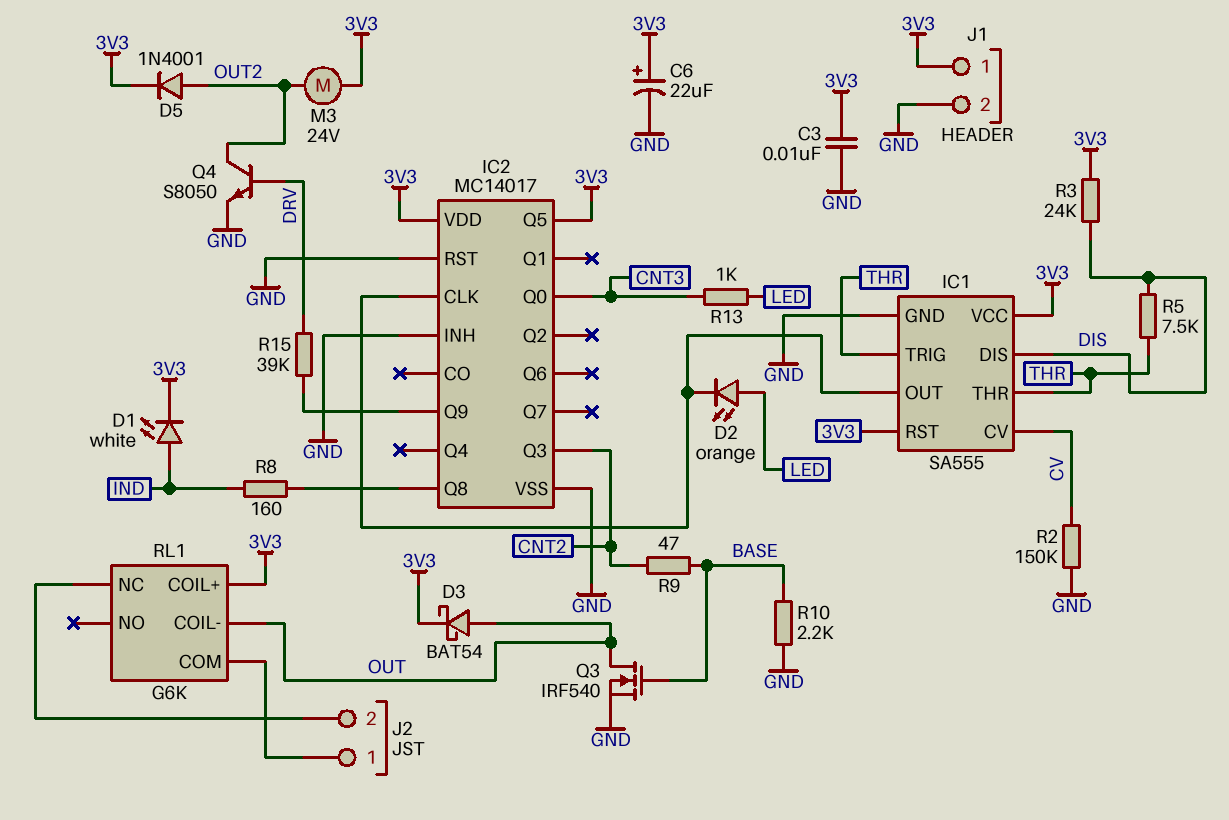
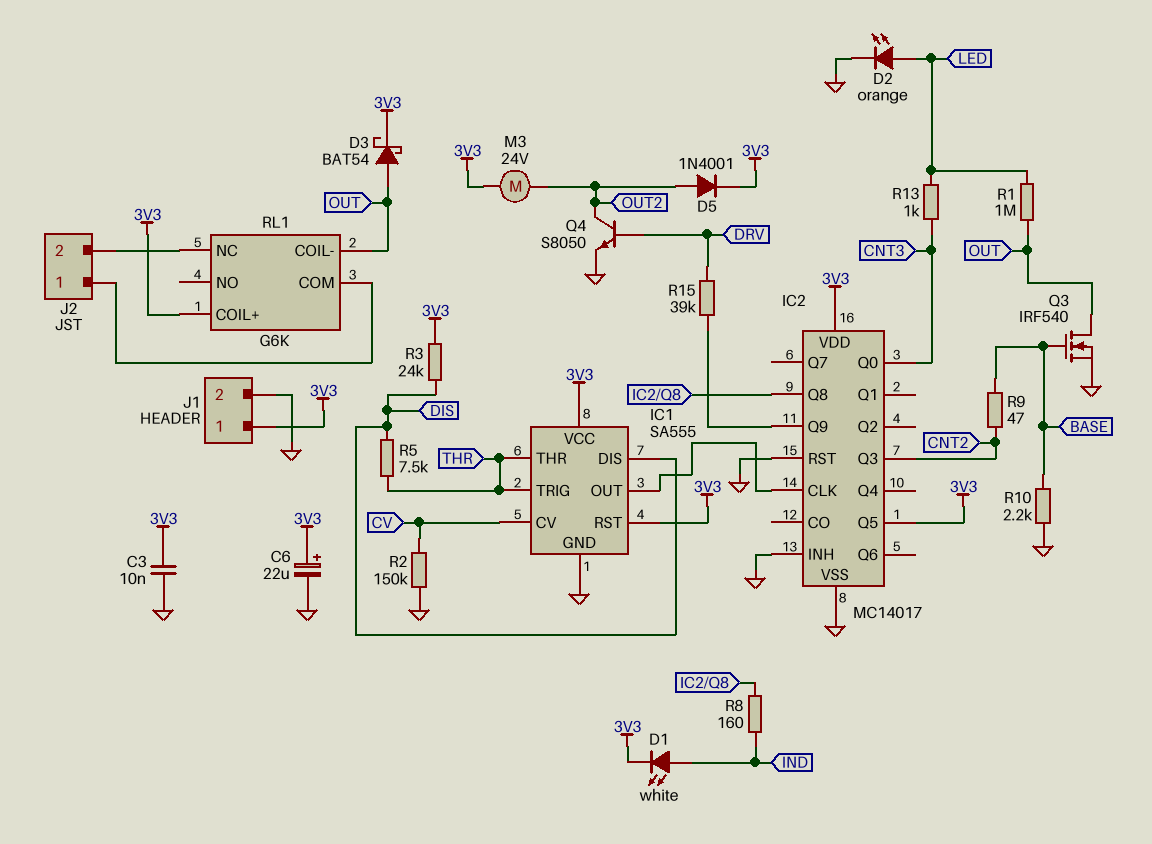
D2: LED orange (A LED, K IC1/OUT) -> LED orange (A LED, K GND)
R1: none -> 1M (LED, OUT)

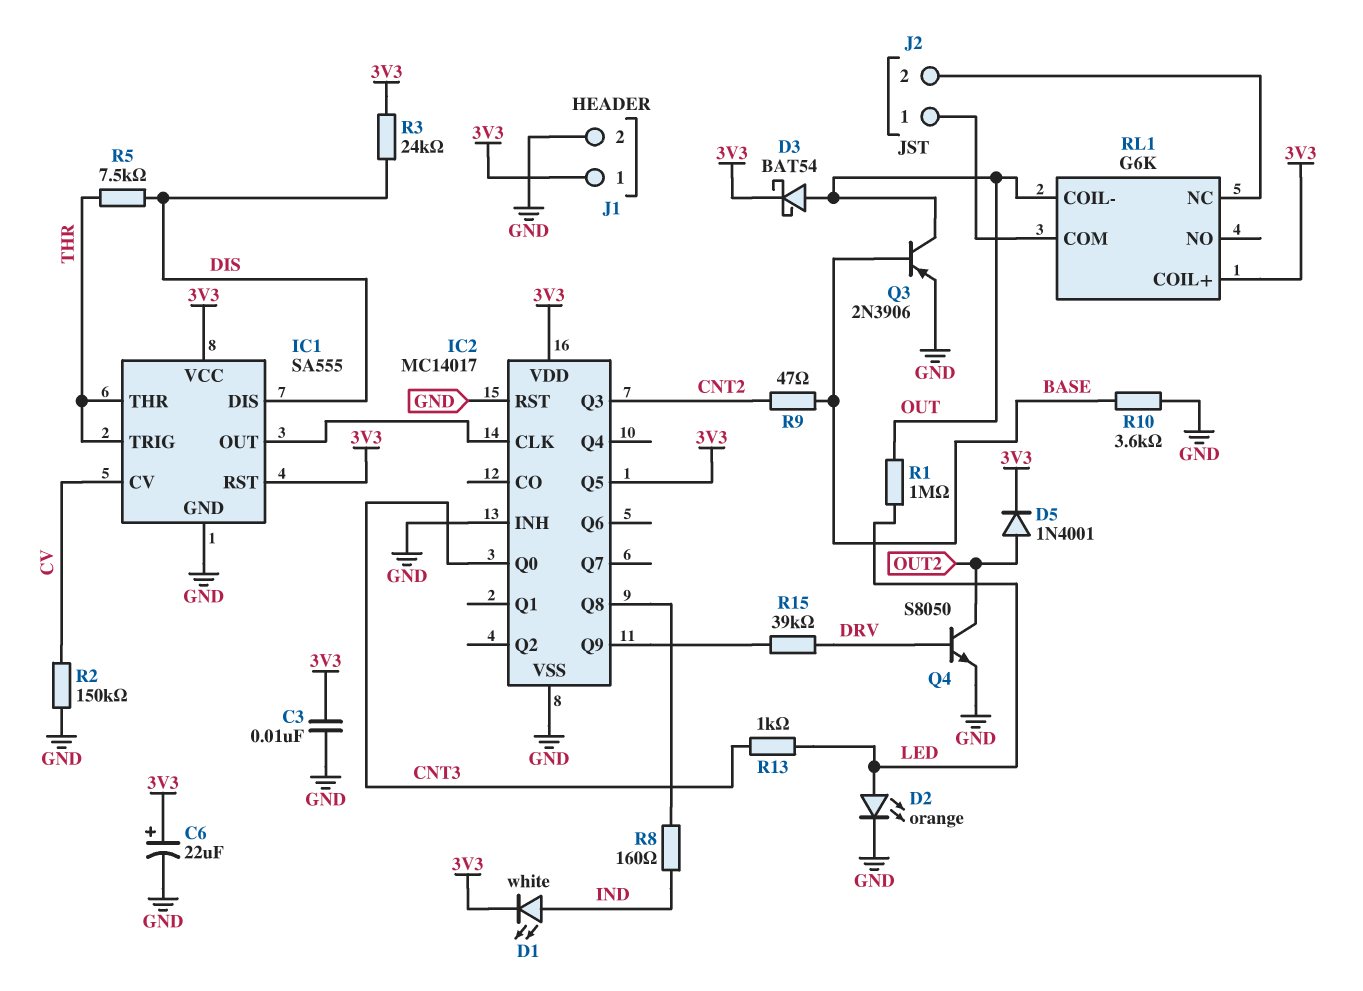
M3: motor 24V (3V3, OUT2) -> none
Q3: NMOS IRF540 (G BASE, D OUT, S GND) -> PNP 2N3906 (B BASE, C OUT, E GND)
R10: 2.2k (BASE, GND) -> 3.6k (BASE, GND)

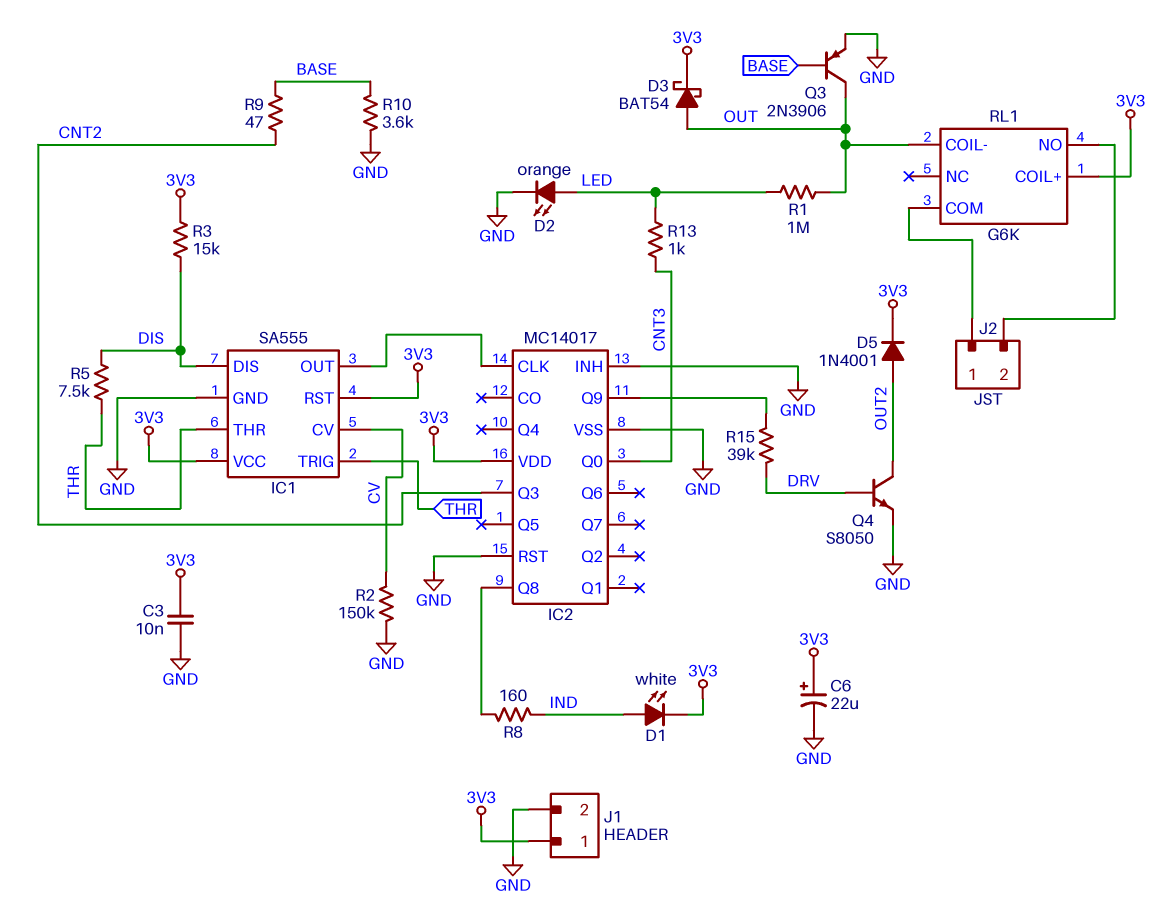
IC2 pin Q5: 3V3 -> none
R3: 24k (3V3, DIS) -> 15k (3V3, DIS)
RL1 pin NC: J2/2 -> none
RL1 pin NO: none -> J2/2

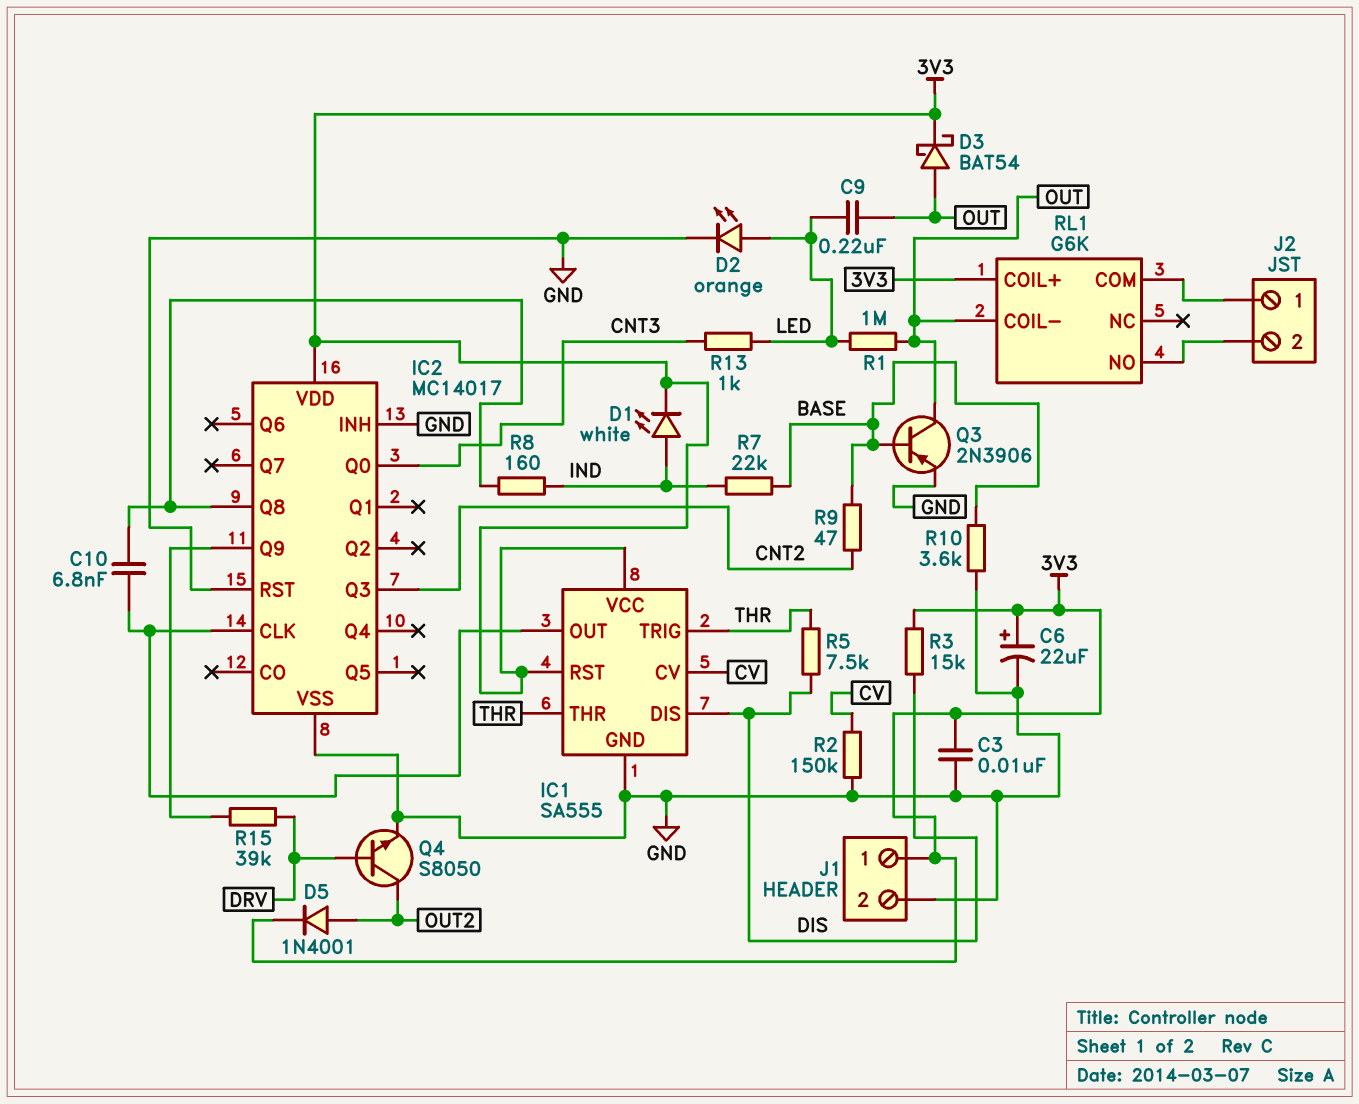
C9: none -> 220nF (LED, OUT)
C10: none -> 6.8nF (IC1/OUT, IC2/Q8)
R7: none -> 22k (BASE, IND)

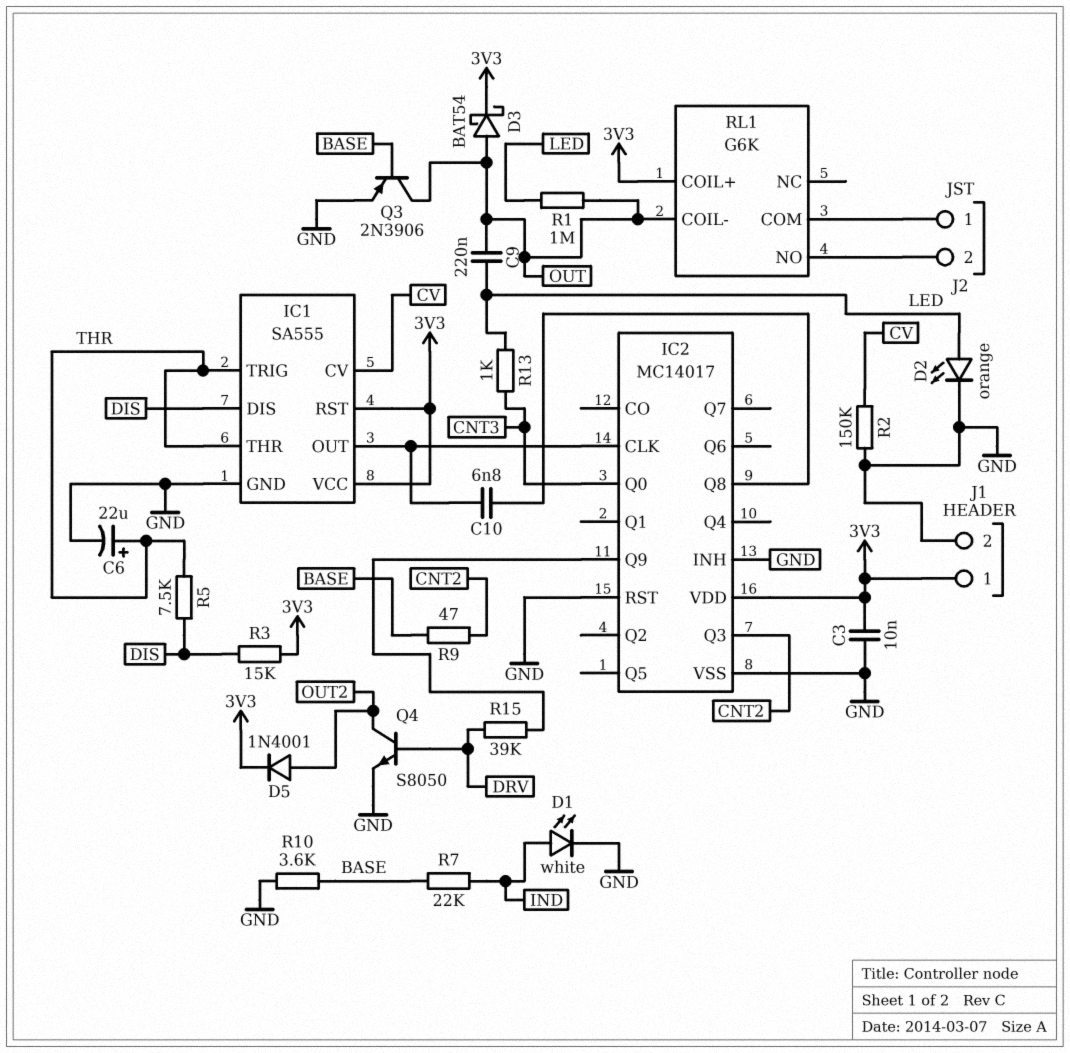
C6: 22uF (plus 3V3, minus GND) -> 22uF (plus THR, minus GND)
D1: LED white (A IND, K 3V3) -> LED white (A IND, K GND)
R8: 160 (IC2/Q8, IND) -> none

